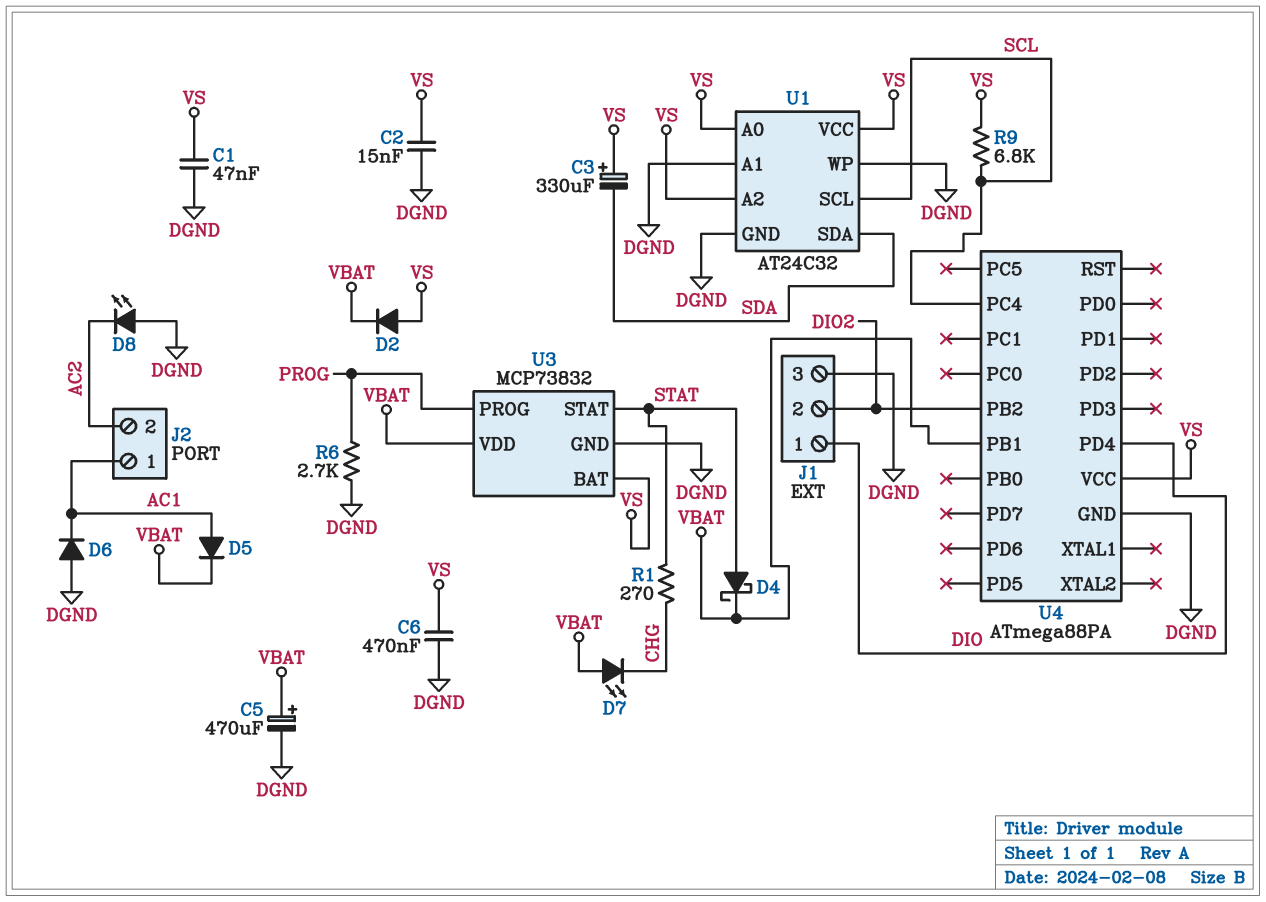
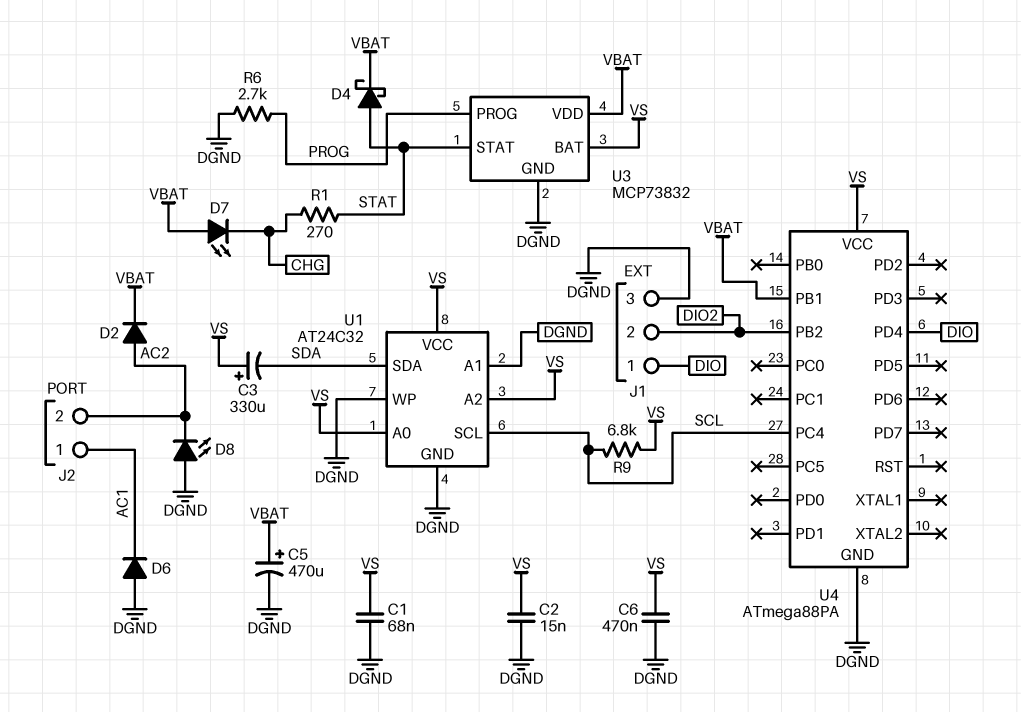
C1: 47nF (DGND, VS) -> 68nF (DGND, VS)
D2: diode (A VS, K VBAT) -> diode (A AC2, K VBAT)
D5: diode (A AC1, K VBAT) -> none

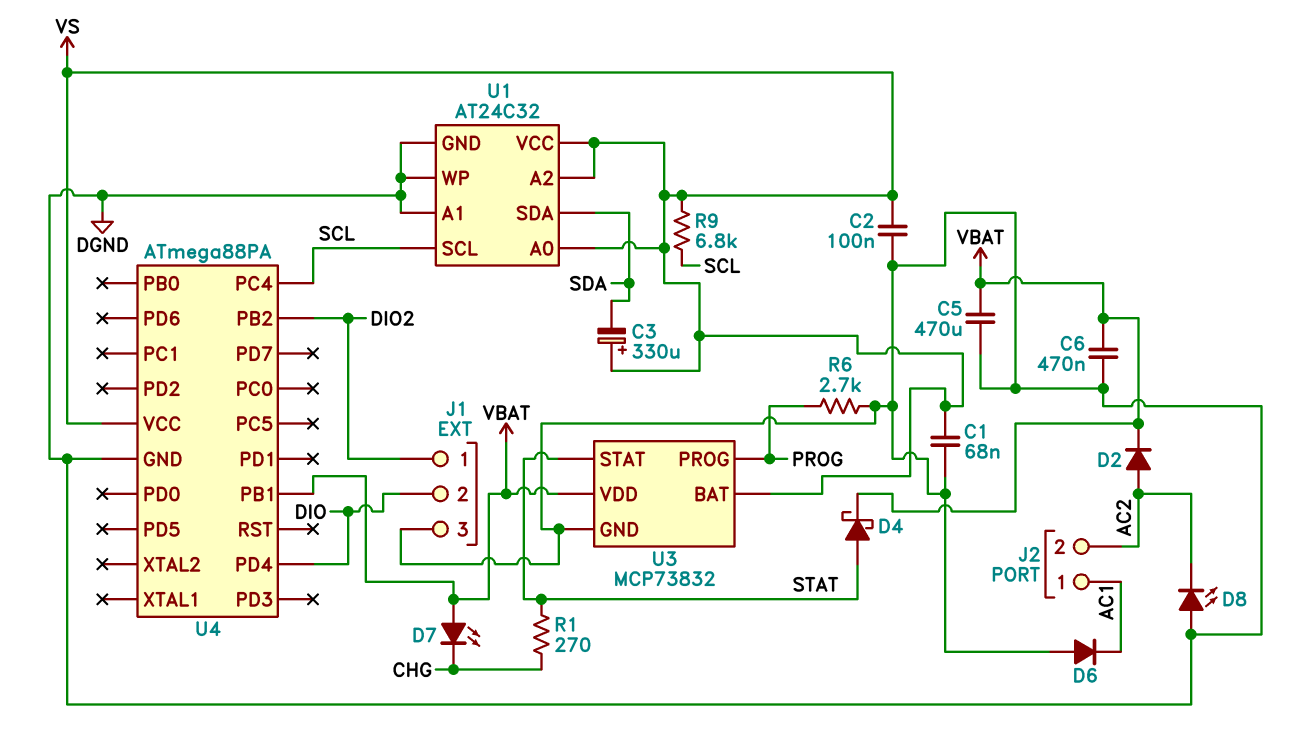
C2: 15nF (DGND, VS) -> 100nF (DGND, VS)
C5: 470uF (plus VBAT, minus DGND) -> 470uF (DGND, VBAT)
C6: 470nF (DGND, VS) -> 470nF (DGND, VBAT)
J1 pin 1: DIO -> DIO2
J1 pin 2: DIO2 -> DIO

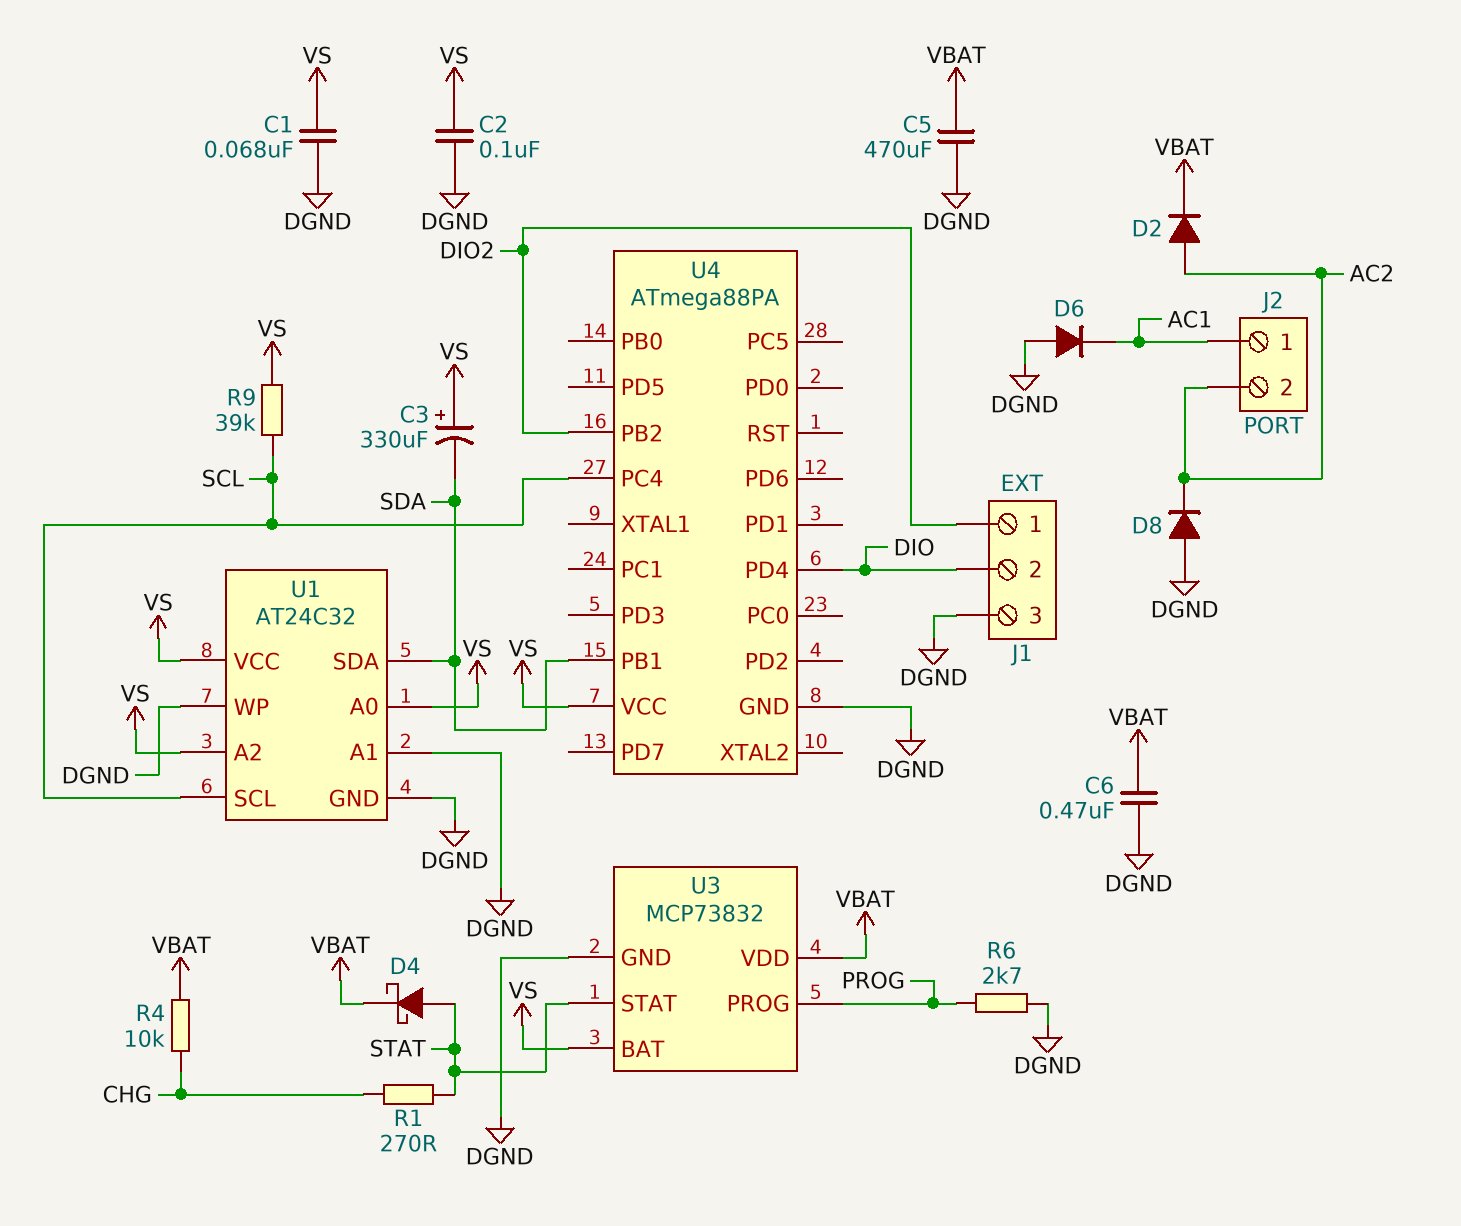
D7: LED (A VBAT, K CHG) -> none
D8: LED (A DGND, K AC2) -> diode (A DGND, K AC2)
R4: none -> 10k (CHG, VBAT)
R9: 6.8k (SCL, VS) -> 39k (SCL, VS)
U4 pin PB1: VBAT -> SDA

